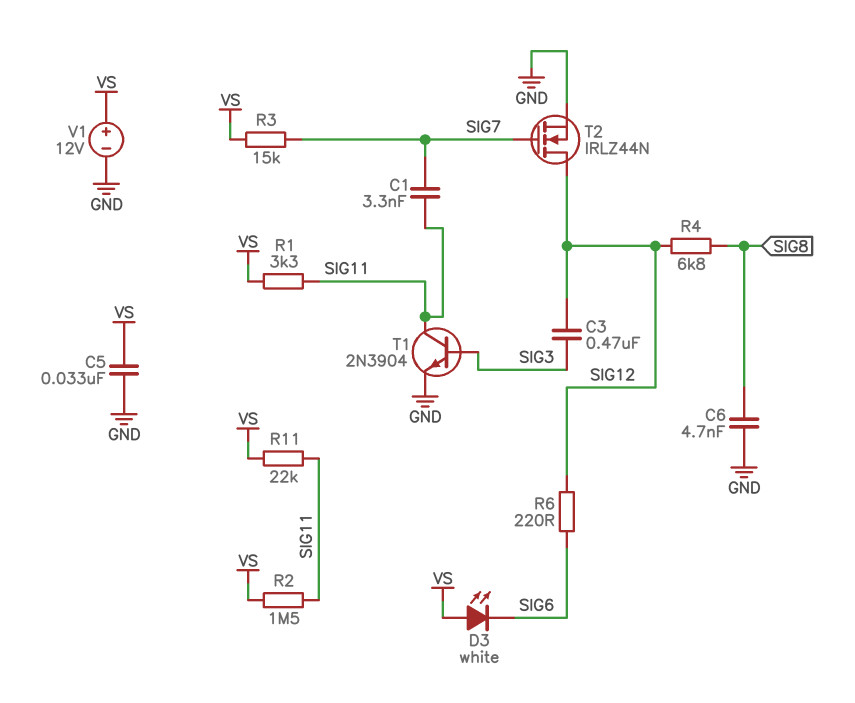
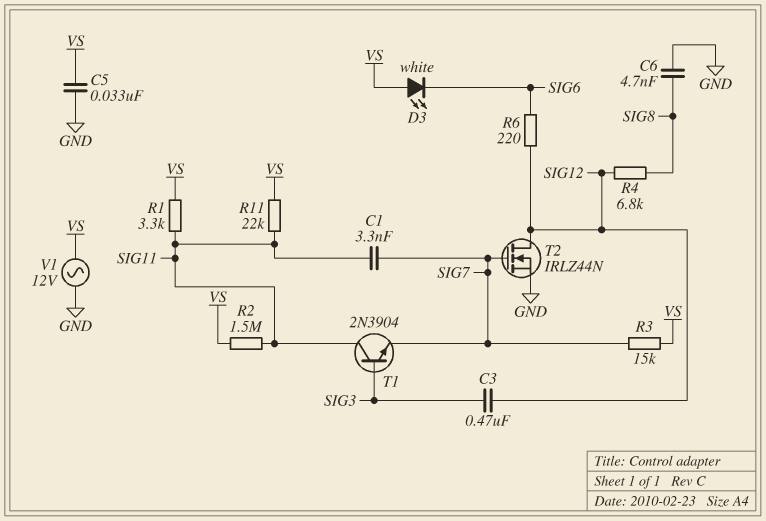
T1: NPN 2N3904 (B SIG3, C SIG11, E GND) -> NPN 2N3904 (B SIG3, C SIG11, E SIG7)
V1: 12V (plus VS, minus GND) -> AC 12V (GND, VS)

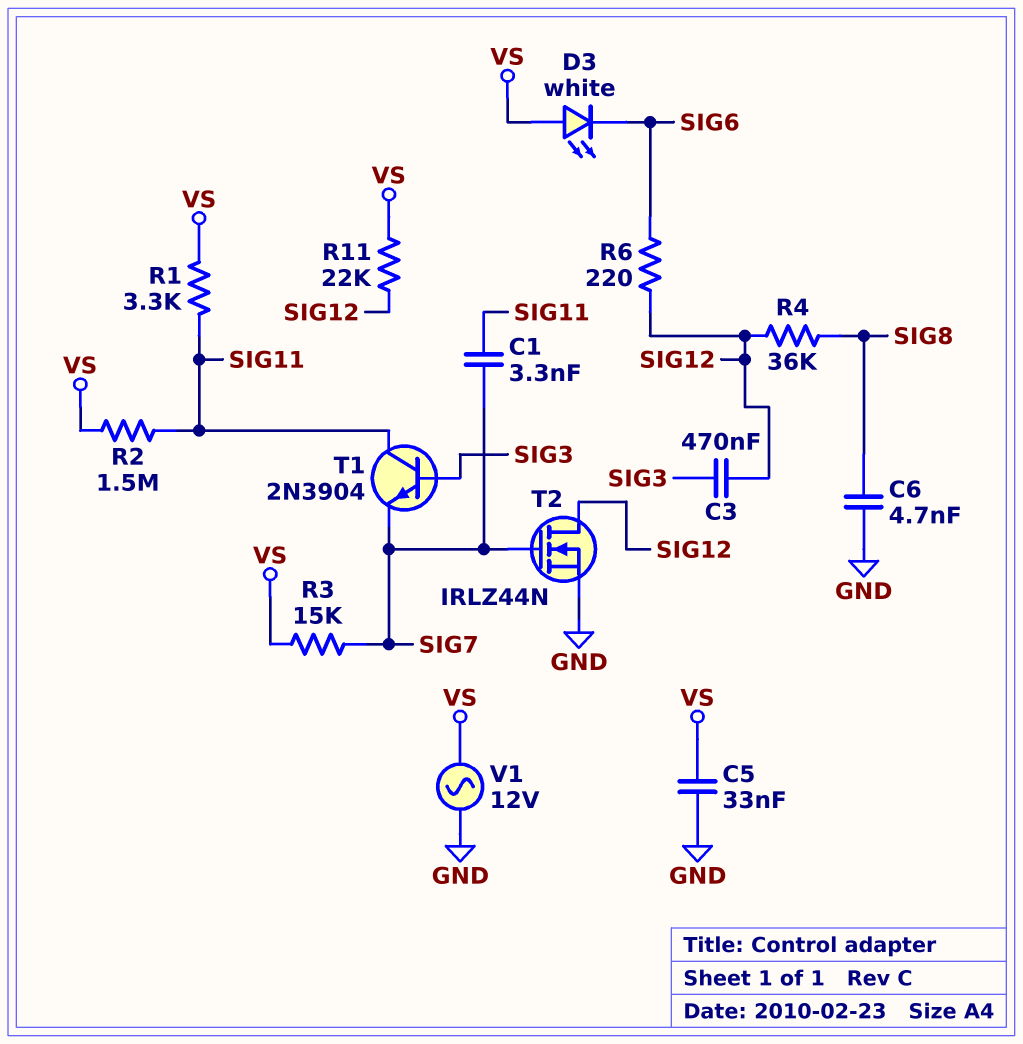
R4: 6.8k (SIG8, SIG12) -> 36k (SIG8, SIG12)
R11: 22k (SIG11, VS) -> 22k (SIG12, VS)

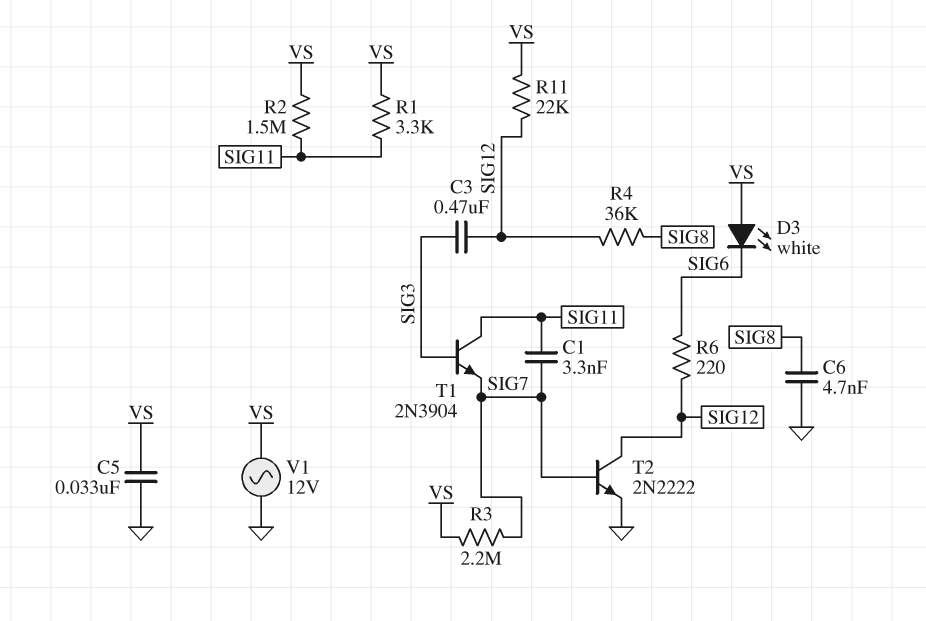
R3: 15k (SIG7, VS) -> 2.2M (SIG7, VS)
T2: NMOS IRLZ44N (G SIG7, D SIG12, S GND) -> NPN 2N2222 (B SIG7, C SIG12, E GND)

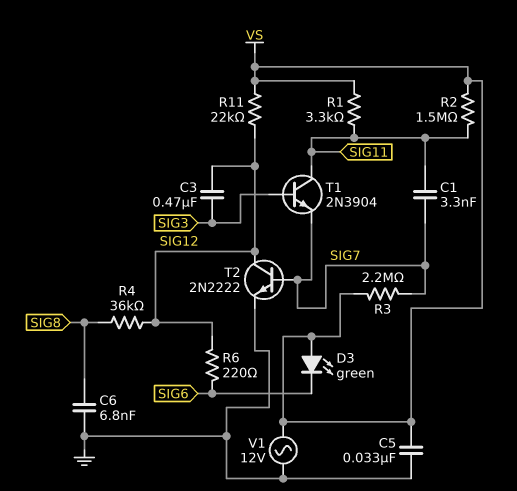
C6: 4.7nF (GND, SIG8) -> 6.8nF (GND, SIG8)
D3: LED white (A VS, K SIG6) -> LED green (A VS, K SIG6)

